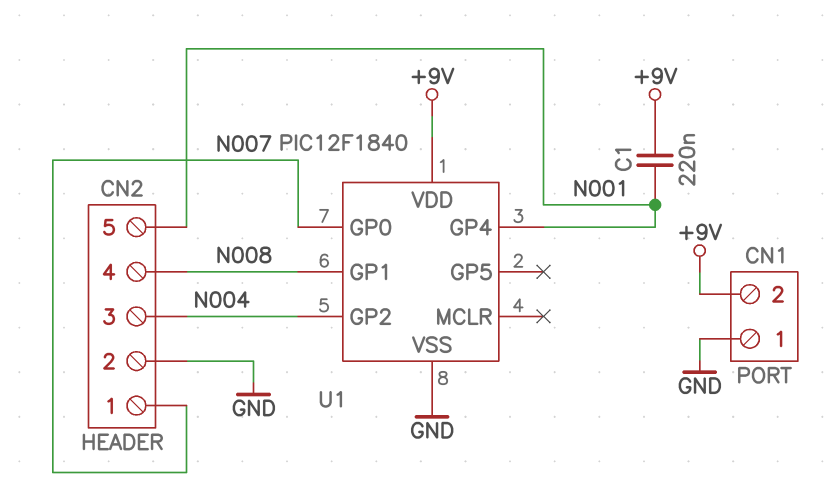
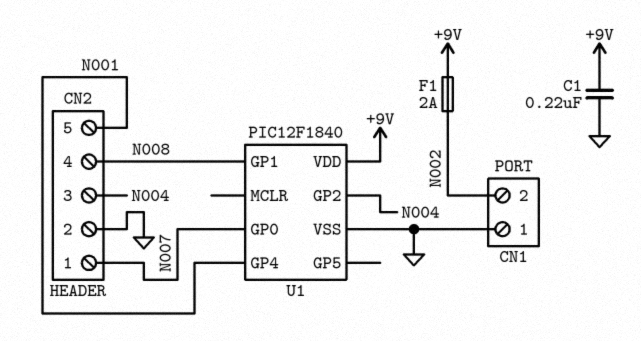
C1: 220nF (+9V, N001) -> 220nF (+9V, GND)
CN1 pin 2: +9V -> N002
F1: none -> 2A (+9V, N002)

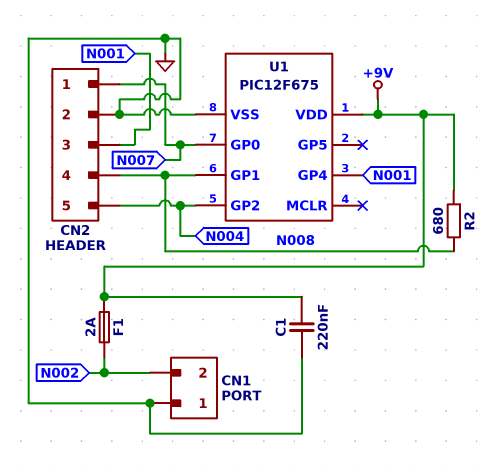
CN2 pin 3: N004 -> N001
CN2 pin 5: N001 -> N004
R2: none -> 680 (+9V, N008)
U1: PIC12F1840 -> PIC12F675

